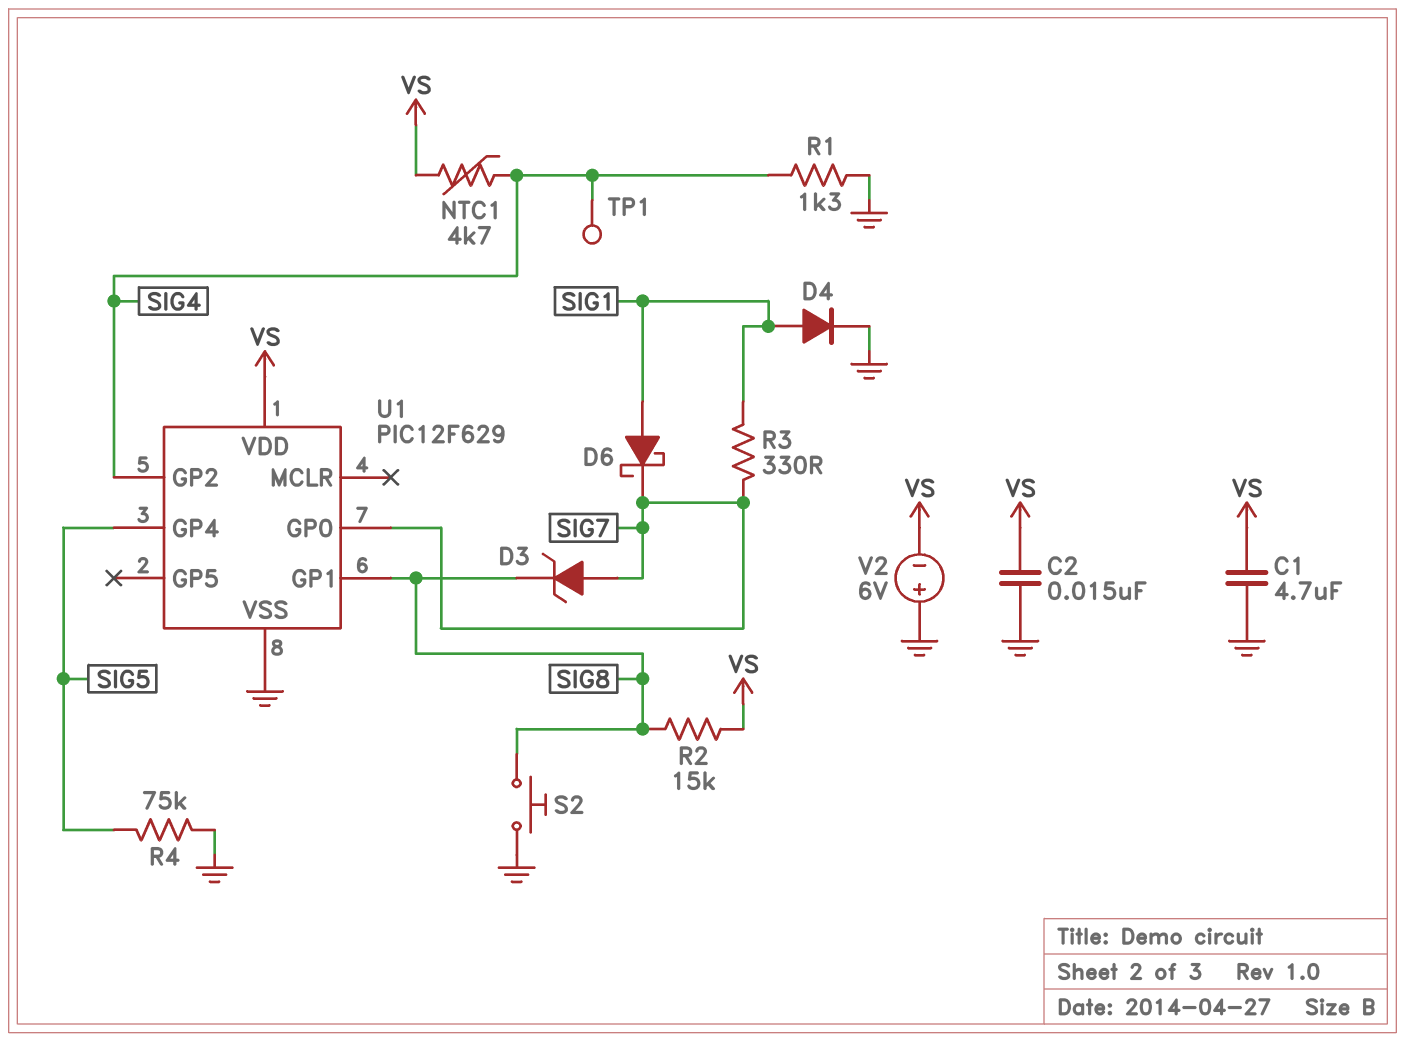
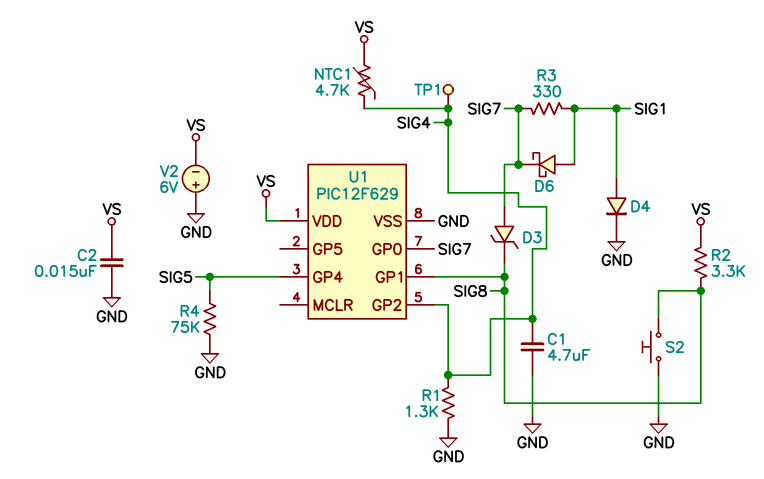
C1: 4.7uF (GND, VS) -> 4.7uF (GND, SIG4)
R2: 15k (SIG8, VS) -> 3.3k (SIG8, VS)

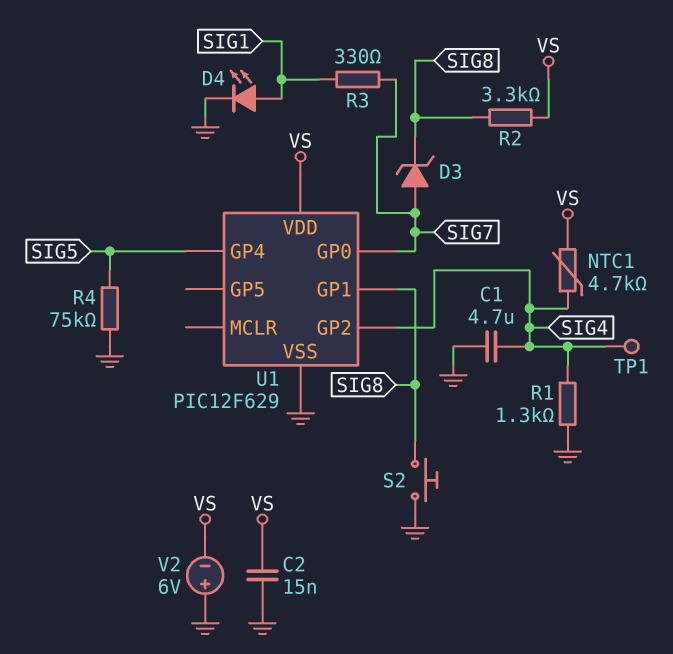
D4: diode (A SIG1, K GND) -> LED (A SIG1, K GND)
D6: schottky (A SIG1, K SIG7) -> none

